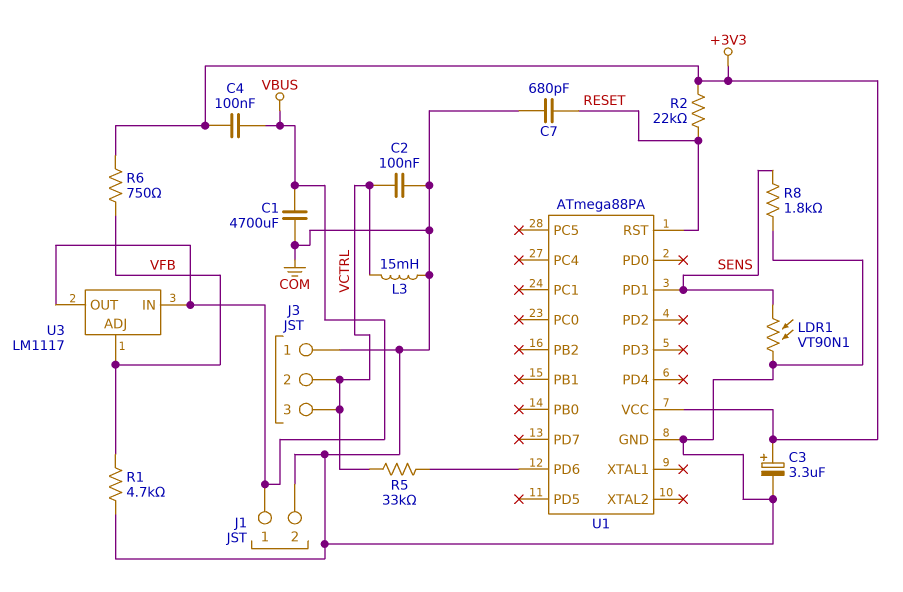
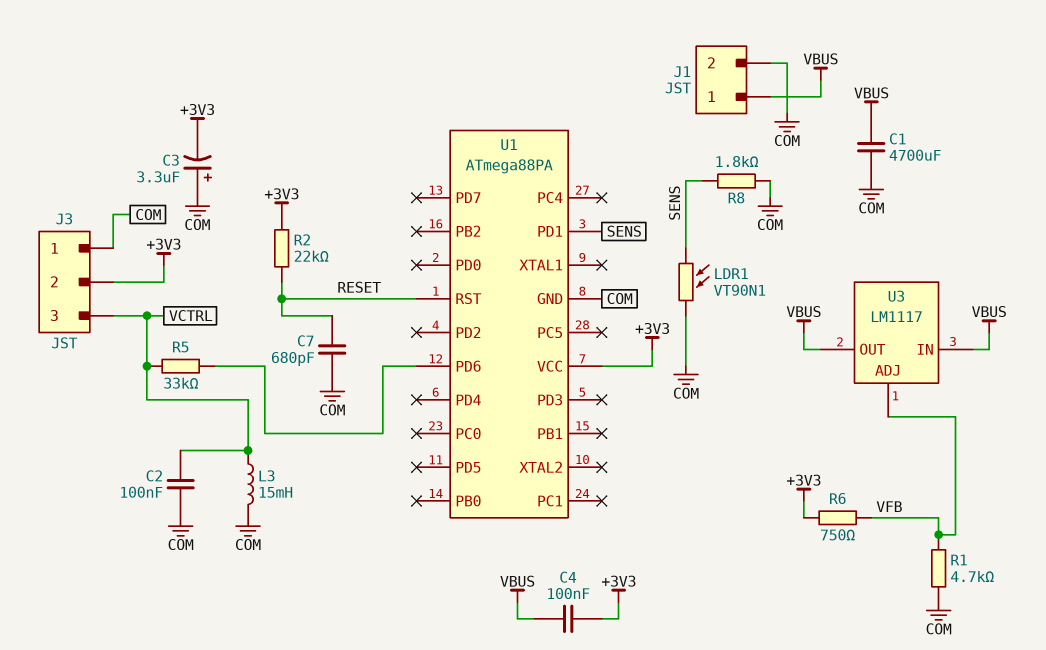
C3: 3.3uF (plus +3V3, minus COM) -> 3.3uF (plus COM, minus +3V3)
J3 pin 2: VCTRL -> +3V3

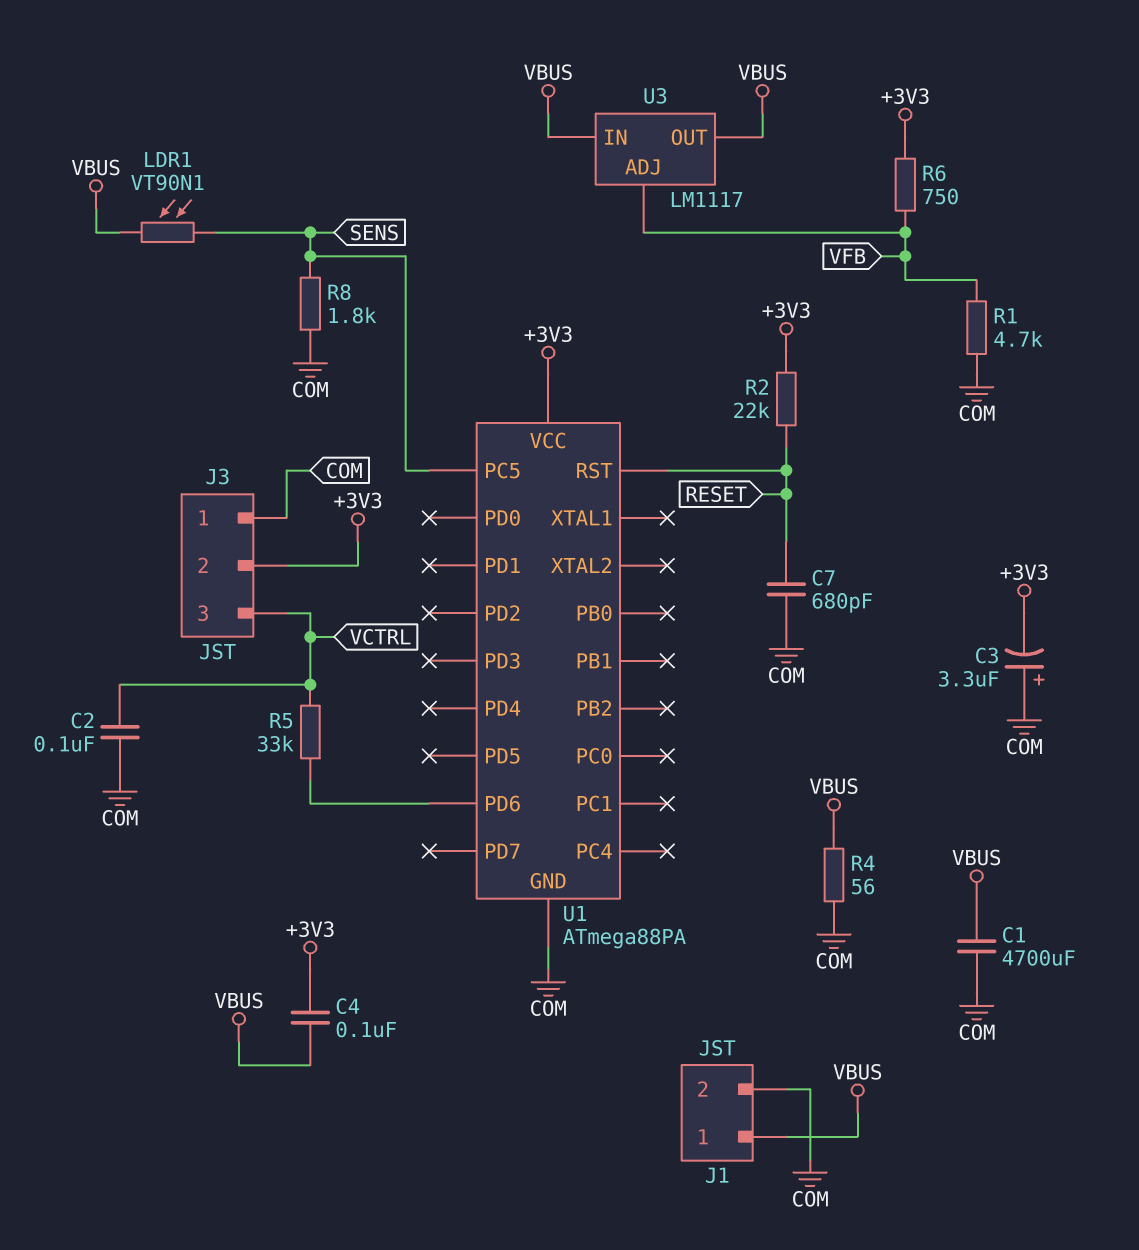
L3: 15mH (COM, VCTRL) -> none
LDR1: VT90N1 (COM, SENS) -> VT90N1 (SENS, VBUS)
R4: none -> 56 (COM, VBUS)
U1 pin PC5: none -> SENS
U1 pin PD1: SENS -> none

